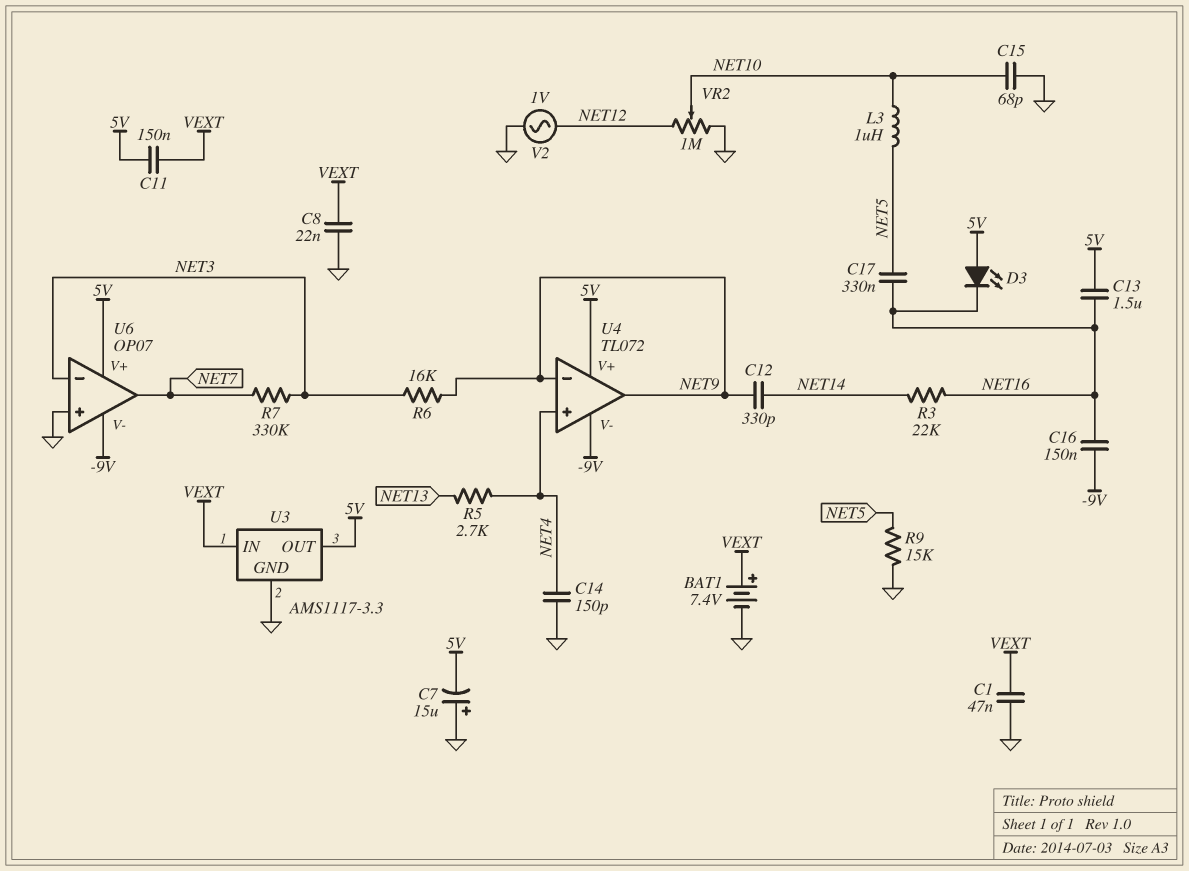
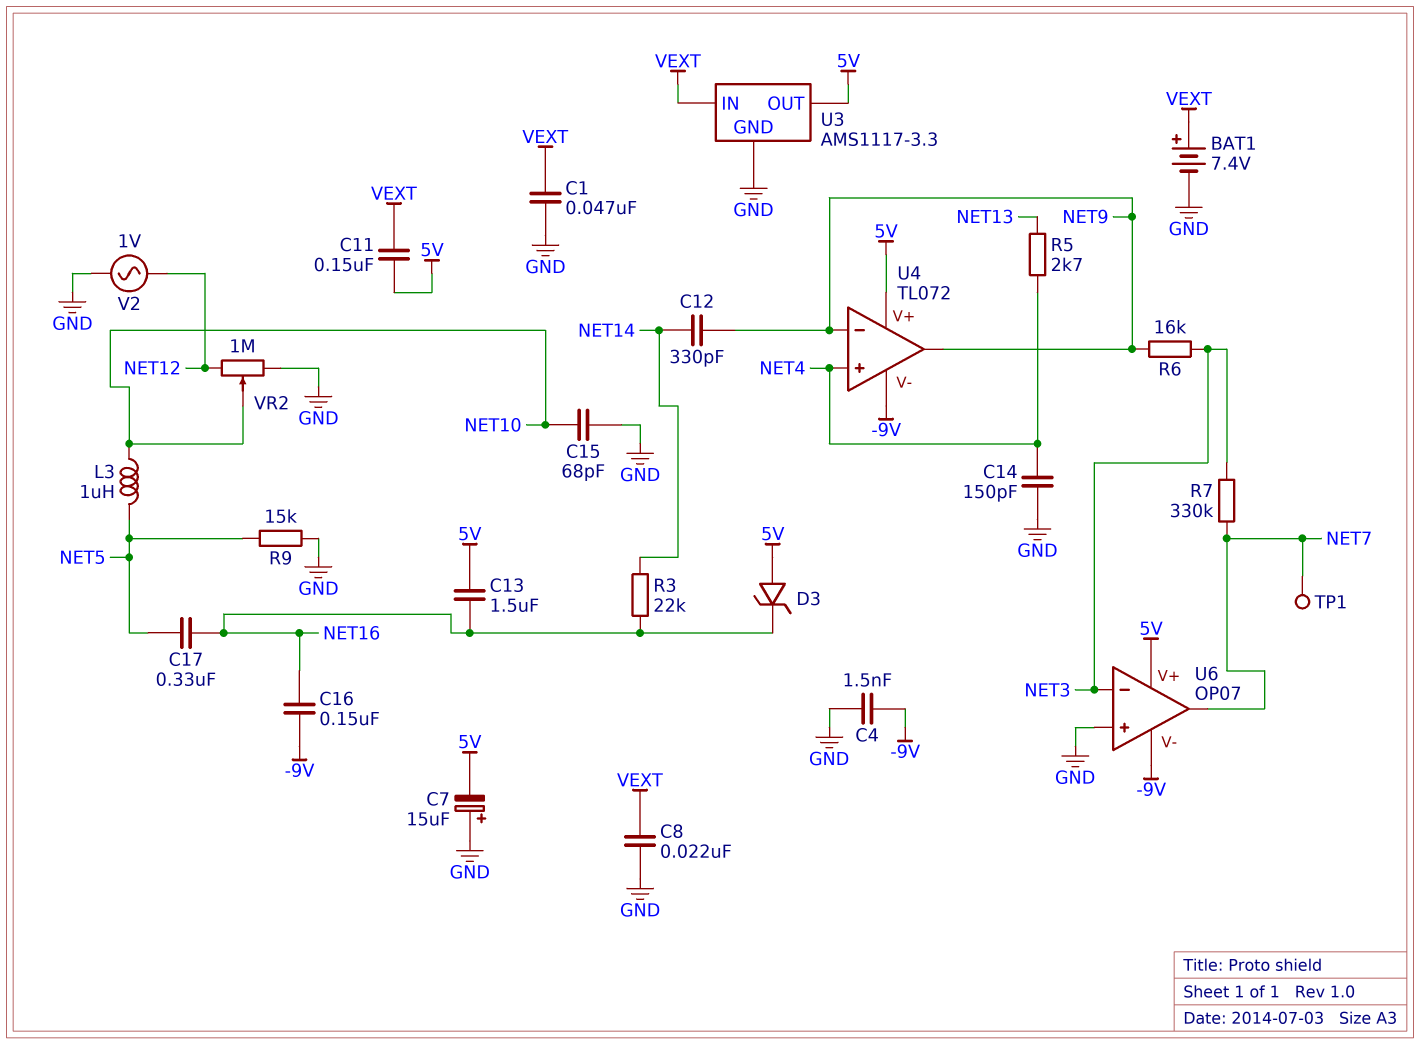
C4: none -> 1.5nF (-9V, GND)
D3: LED (A 5V, K NET16) -> zener (A 5V, K NET16)
TP1: none -> test point (NET7)

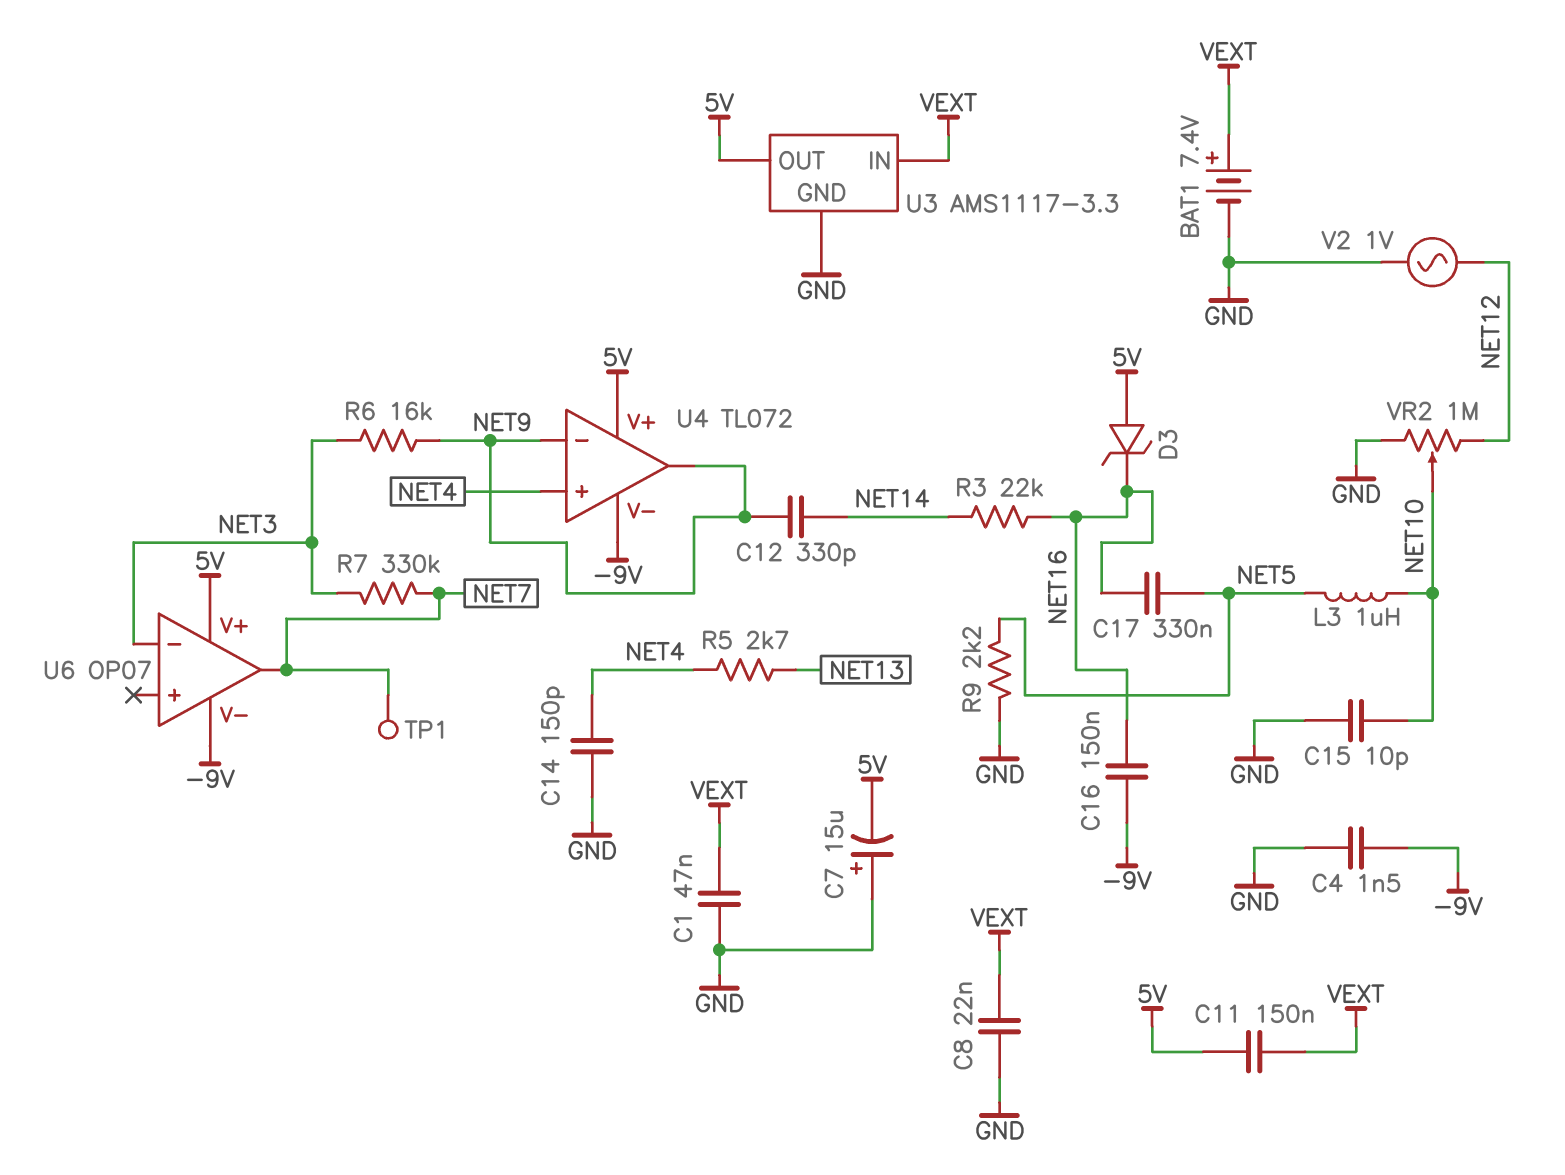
C13: 1.5uF (5V, NET16) -> none
C15: 68pF (GND, NET10) -> 10pF (GND, NET10)
R9: 15k (GND, NET5) -> 2.2k (GND, NET5)
U6 pin in+: GND -> none

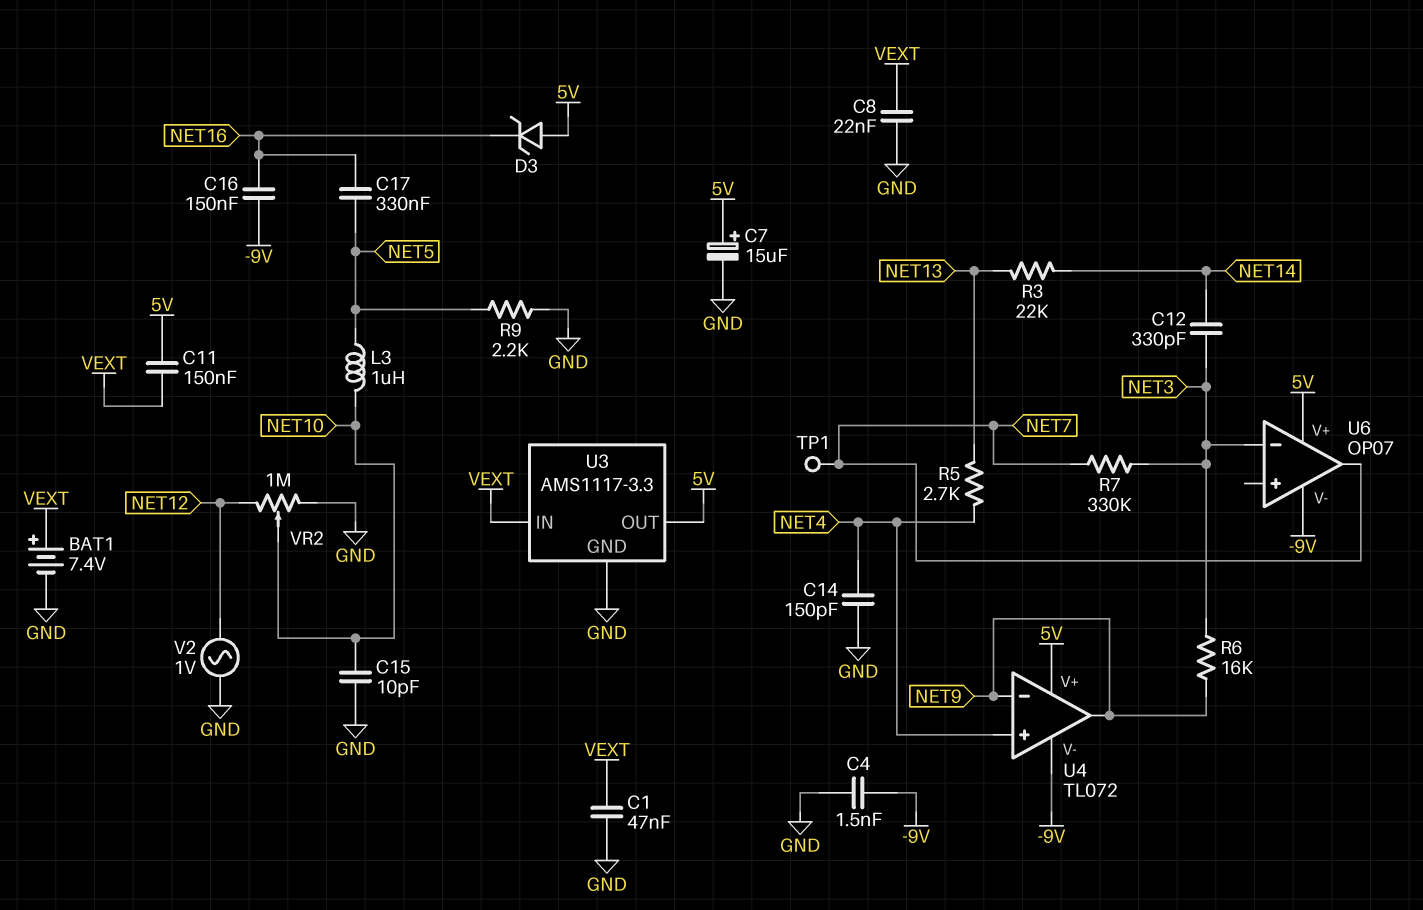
C7: 15uF (plus GND, minus 5V) -> 15uF (plus 5V, minus GND)
C12: 330pF (NET9, NET14) -> 330pF (NET3, NET14)
R3: 22k (NET14, NET16) -> 22k (NET13, NET14)

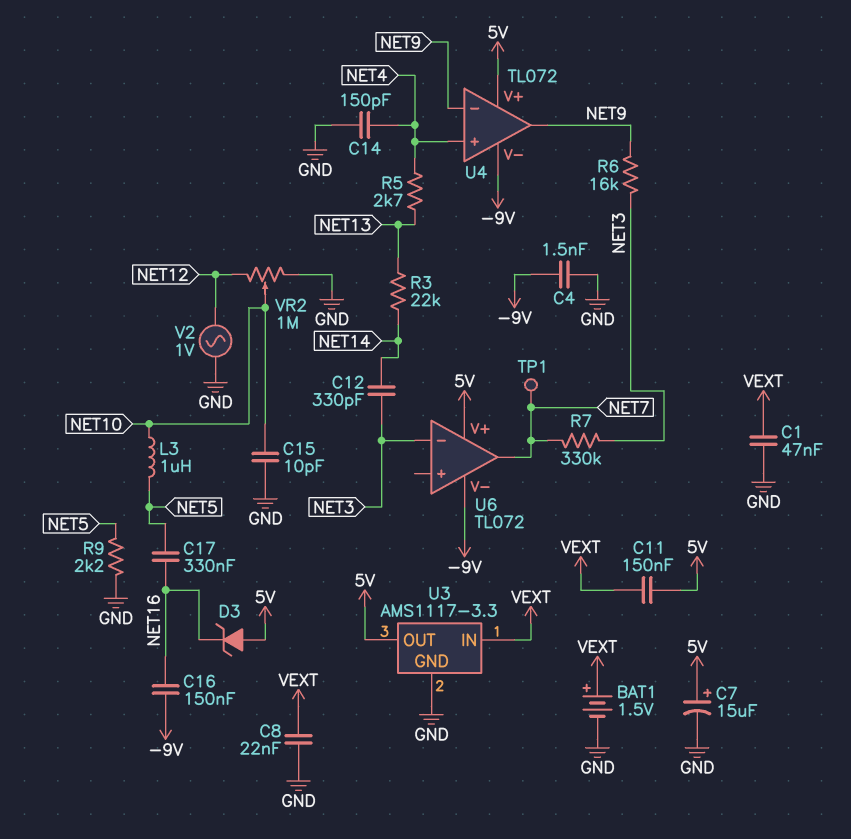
BAT1: 7.4V (plus VEXT, minus GND) -> 1.5V (plus VEXT, minus GND)
U6: OP07 -> TL072

